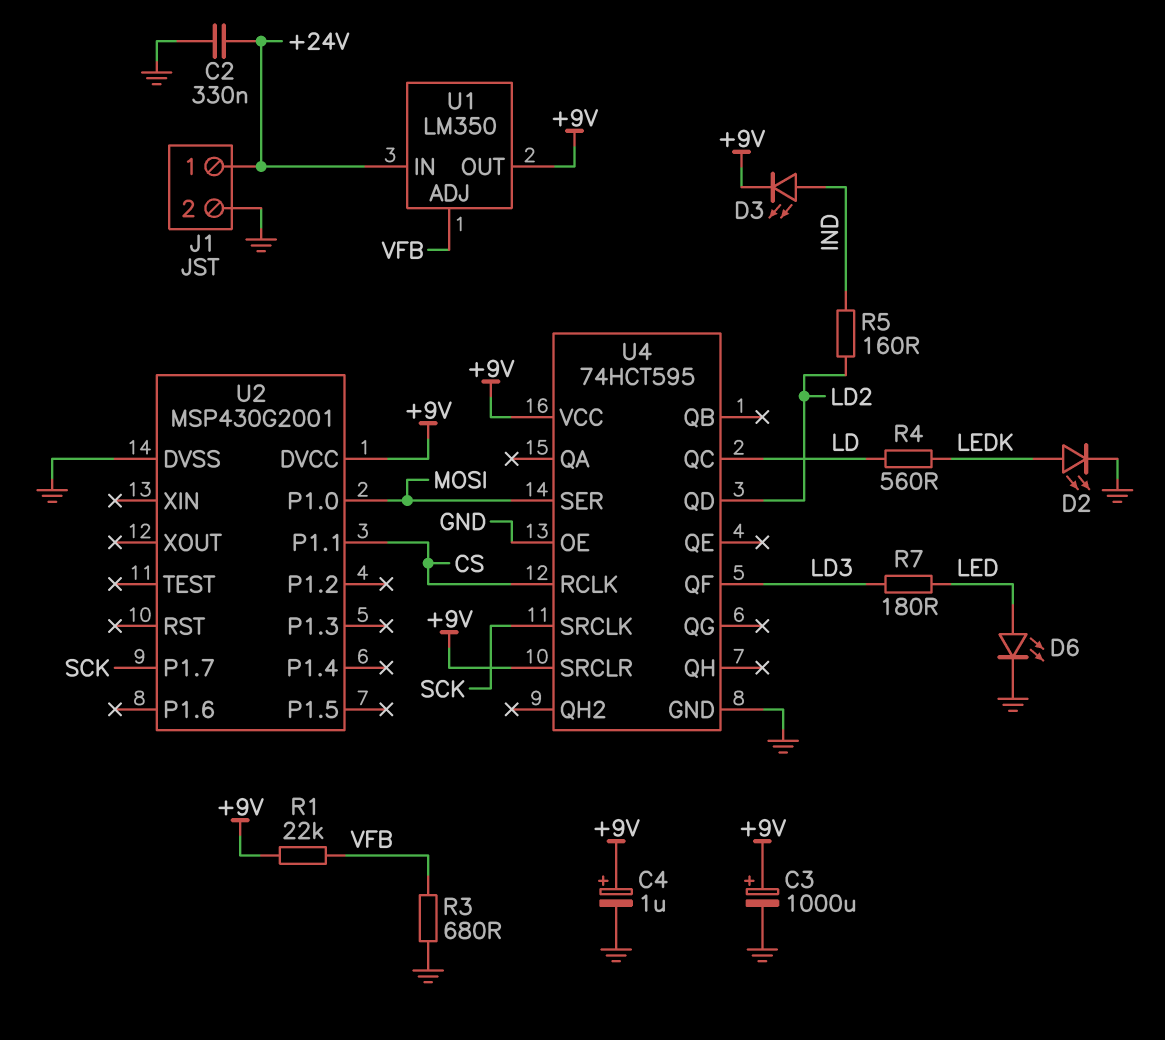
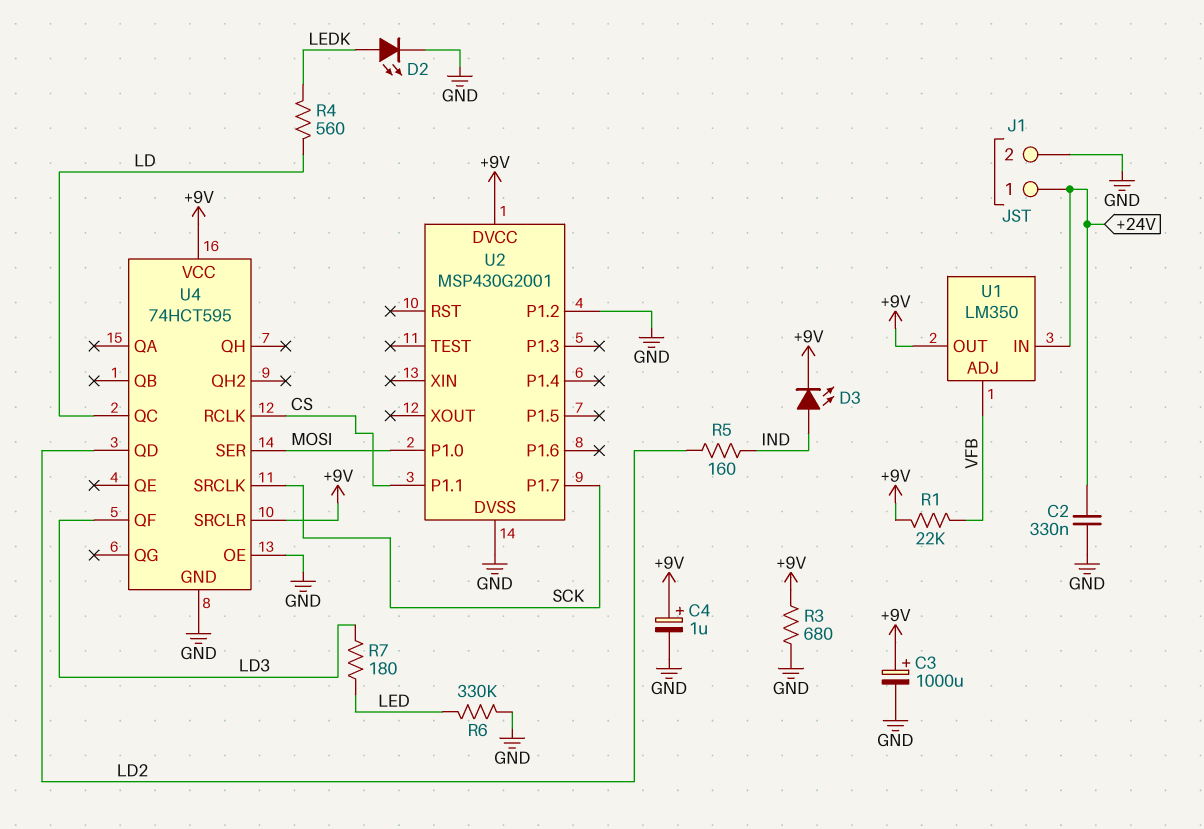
D6: LED (A LED, K GND) -> none
R3: 680 (GND, VFB) -> 680 (+9V, GND)
R6: none -> 330k (GND, LED)
U2 pin P1.2: none -> GND

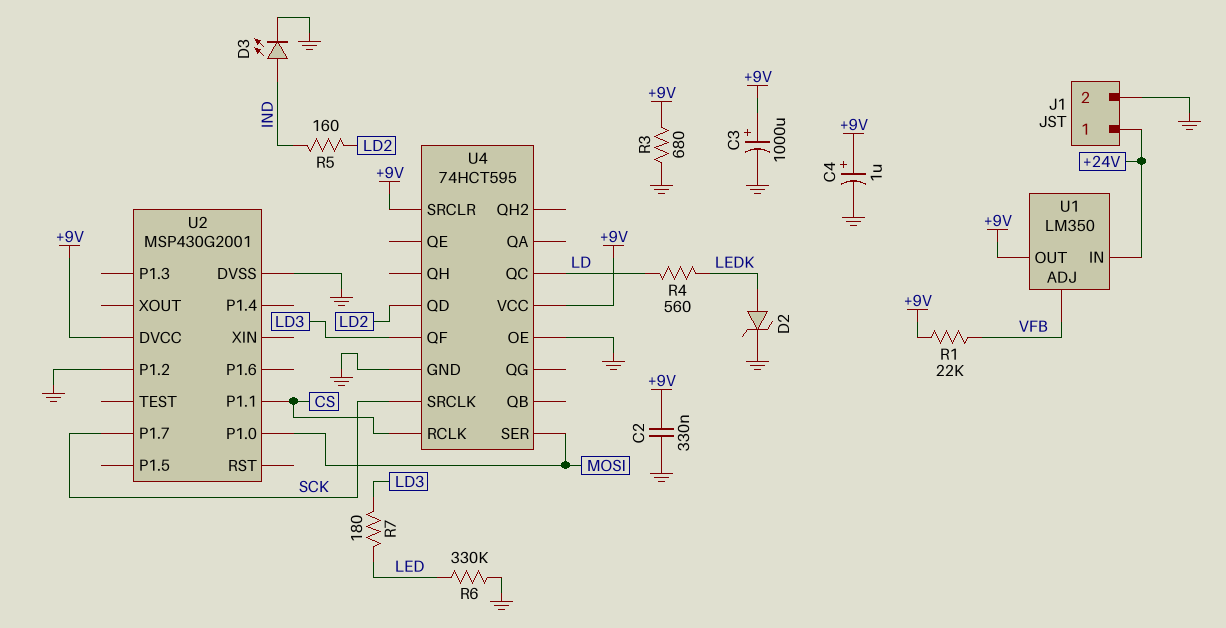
C2: 330nF (+24V, GND) -> 330nF (+9V, GND)
D2: LED (A LEDK, K GND) -> zener (A LEDK, K GND)
D3: LED (A IND, K +9V) -> LED (A IND, K GND)

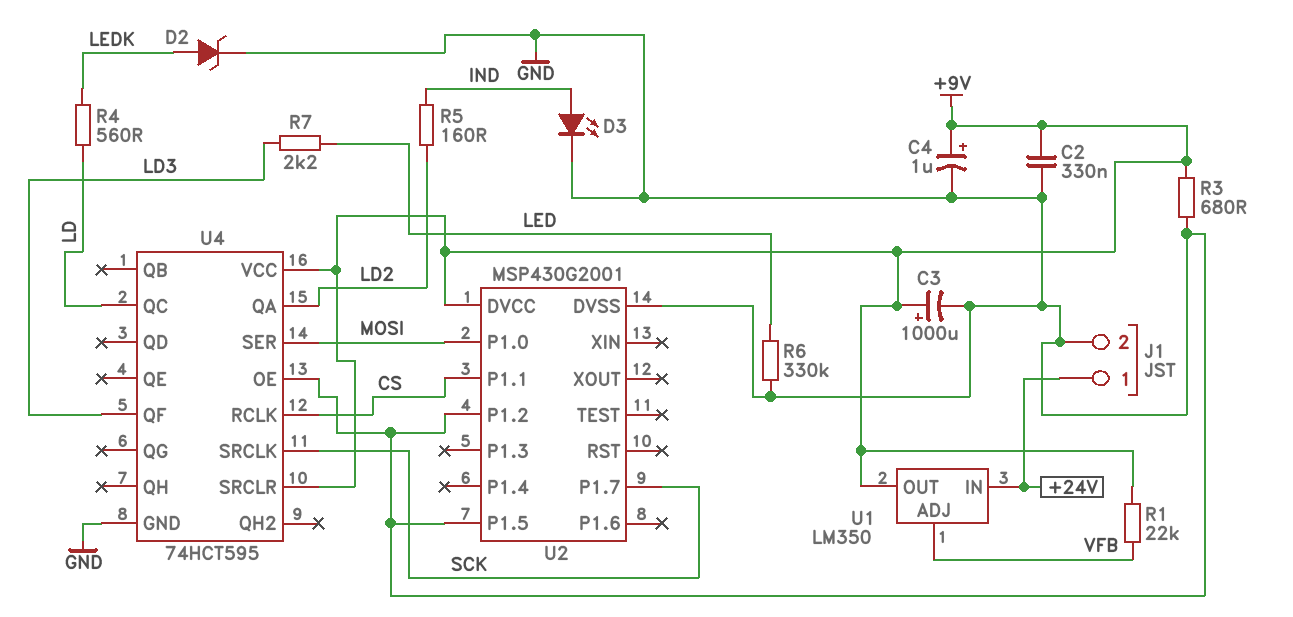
R7: 180 (LD3, LED) -> 2.2k (LD3, LED)
U2 pin P1.5: none -> GND
U4 pin QA: none -> LD2
U4 pin QD: LD2 -> none

